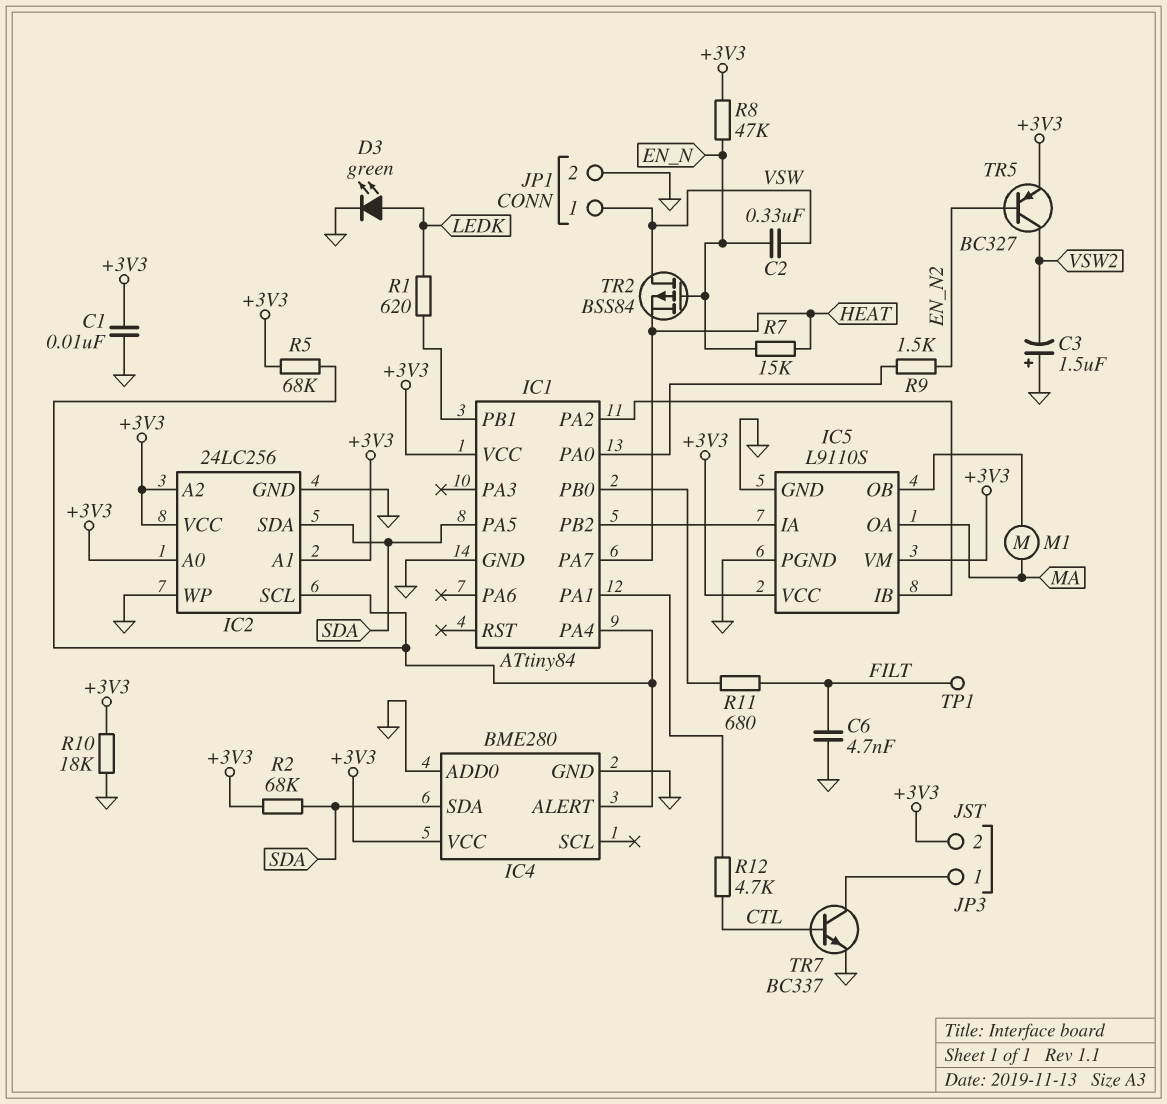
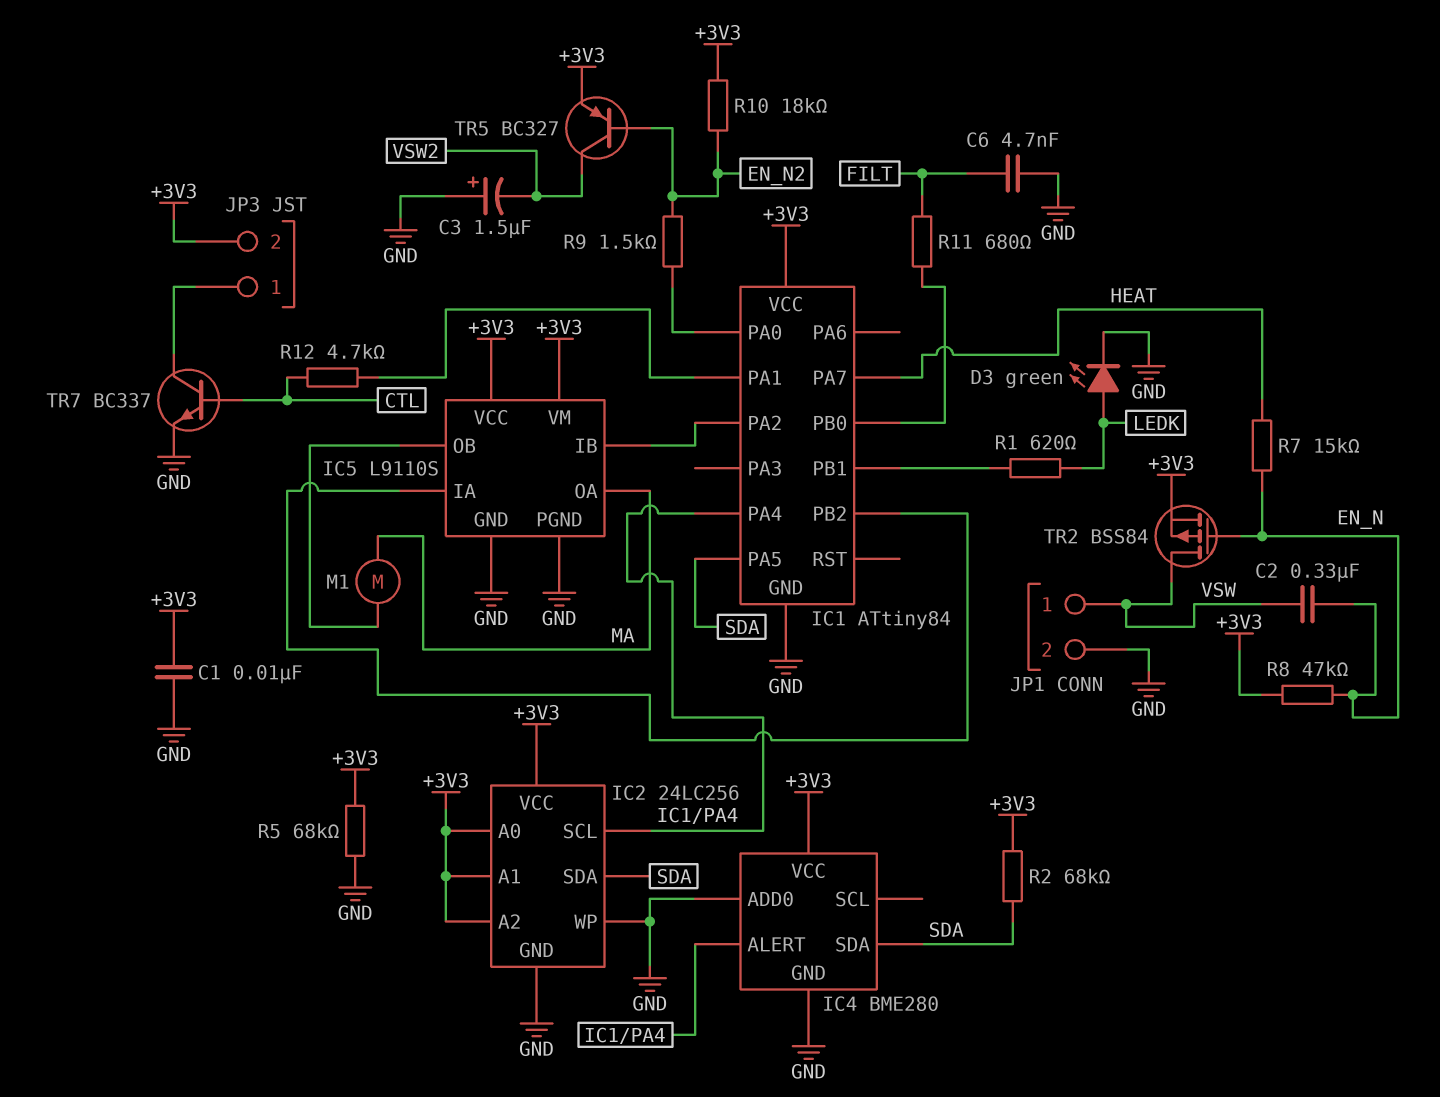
R5: 68k (+3V3, IC1/PA4) -> 68k (+3V3, GND)
R10: 18k (+3V3, GND) -> 18k (+3V3, EN_N2)
TP1: test point (FILT) -> none
TR2: PMOS BSS84 (G EN_N, D VSW, S HEAT) -> PMOS BSS84 (G EN_N, D VSW, S +3V3)

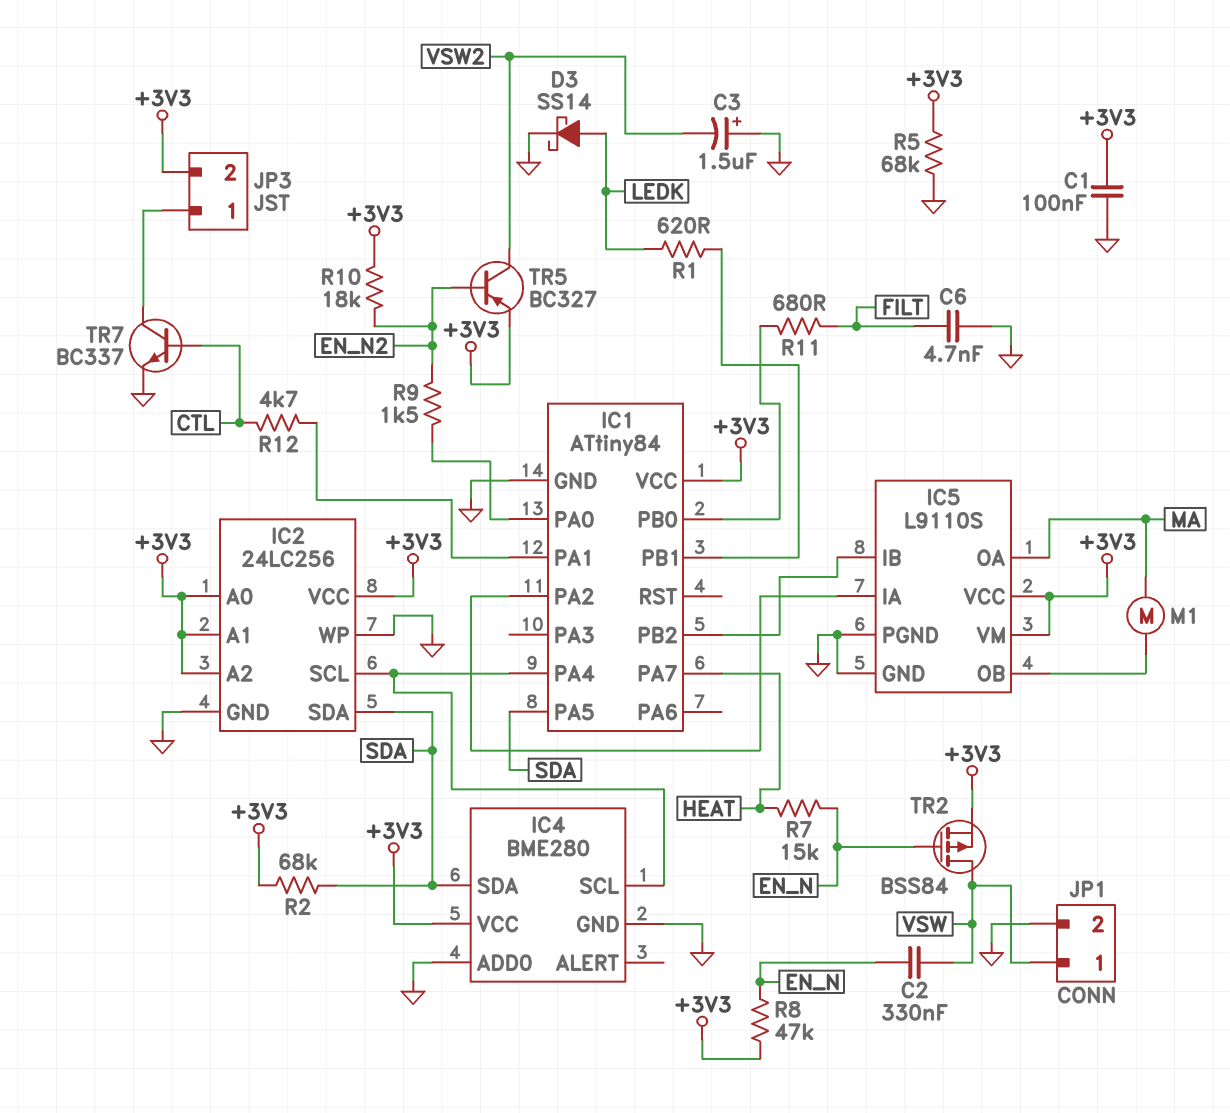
C1: 10nF (+3V3, GND) -> 100nF (+3V3, GND)
D3: LED green (A LEDK, K GND) -> schottky SS14 (A LEDK, K GND)
IC4 pin ALERT: IC1/PA4 -> none
IC4 pin SCL: none -> IC1/PA4
IC5 pin IA: IC1/PB2 -> IC1/PA2
IC5 pin IB: IC1/PA2 -> IC1/PB2

